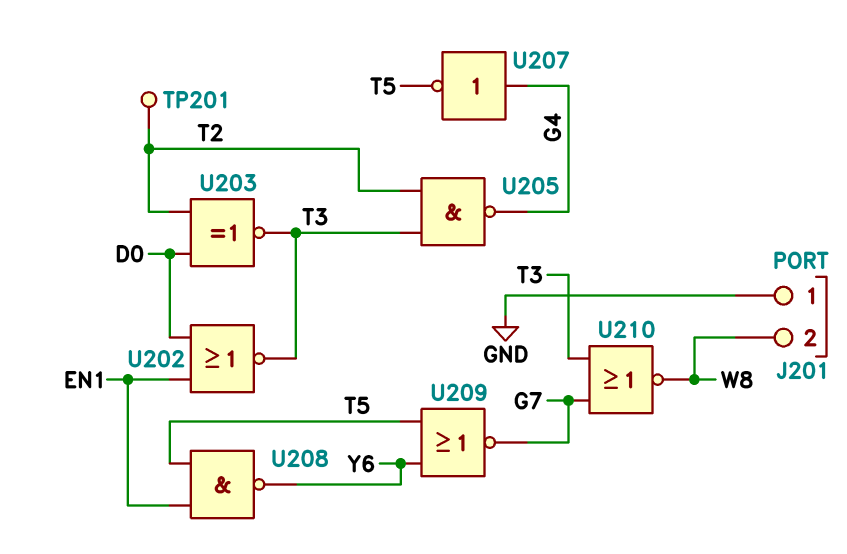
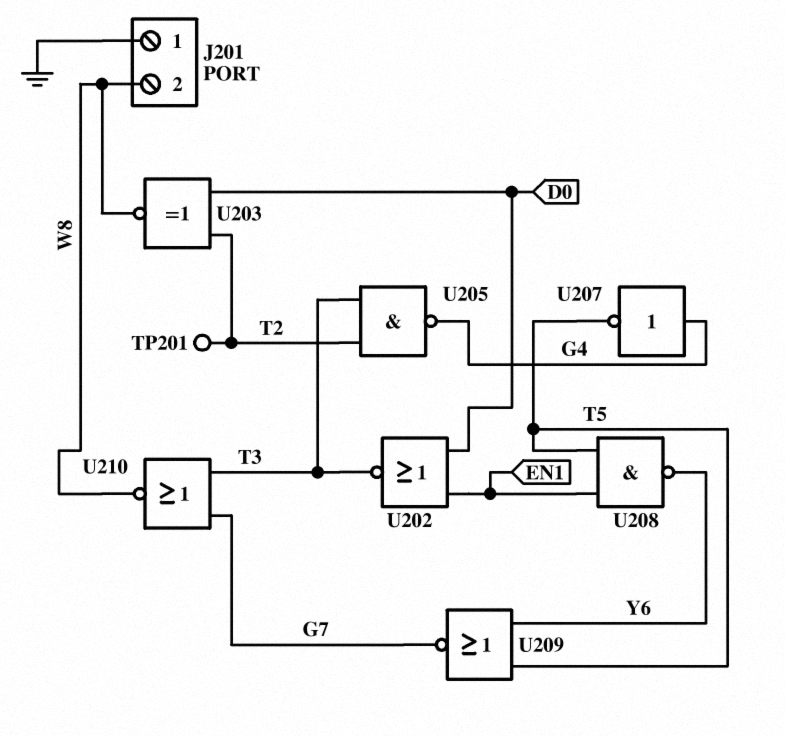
U203: XNOR (in D0, in T2, out T3) -> XNOR (in D0, in T2, out W8)

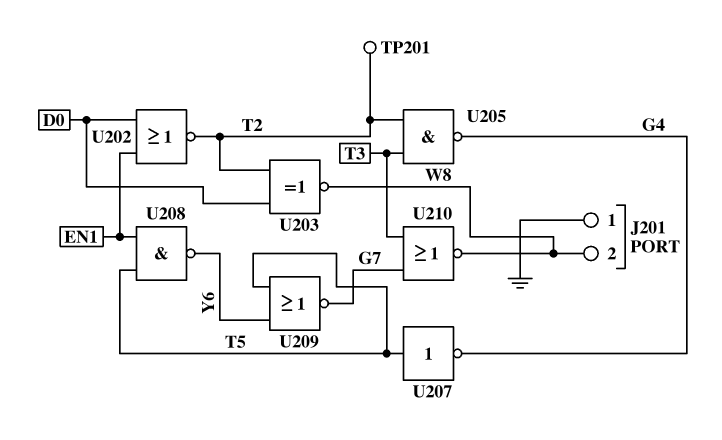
U202: NOR (in D0, in EN1, out T3) -> NOR (in D0, in EN1, out T2)
U207: NOT (in G4, out T5) -> NOT (in T5, out G4)

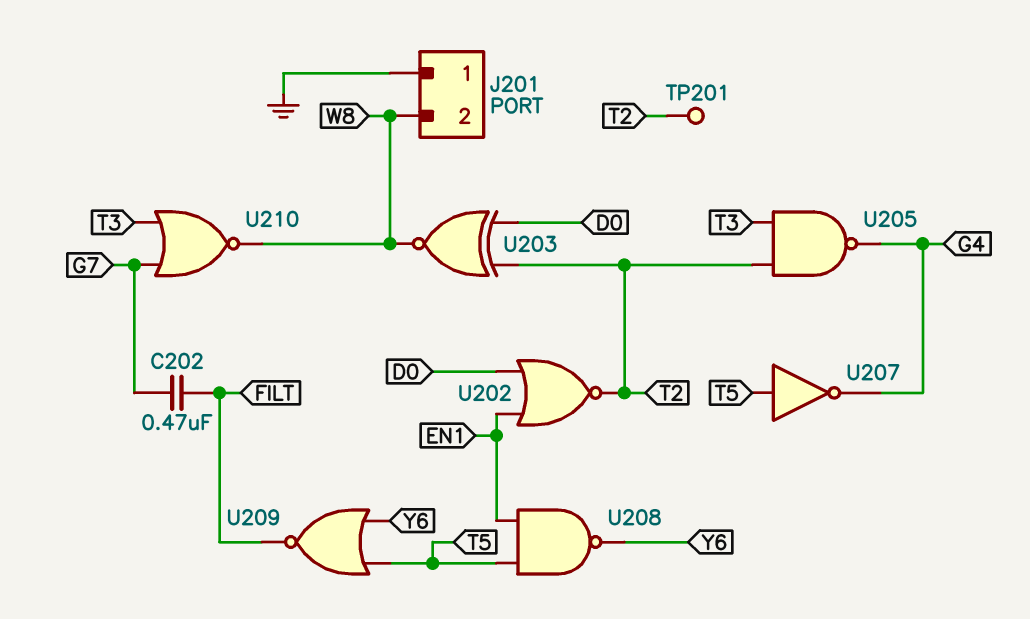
C202: none -> 470nF (FILT, G7)
U209: NOR (in T5, in Y6, out G7) -> NOR (in T5, in Y6, out FILT)

